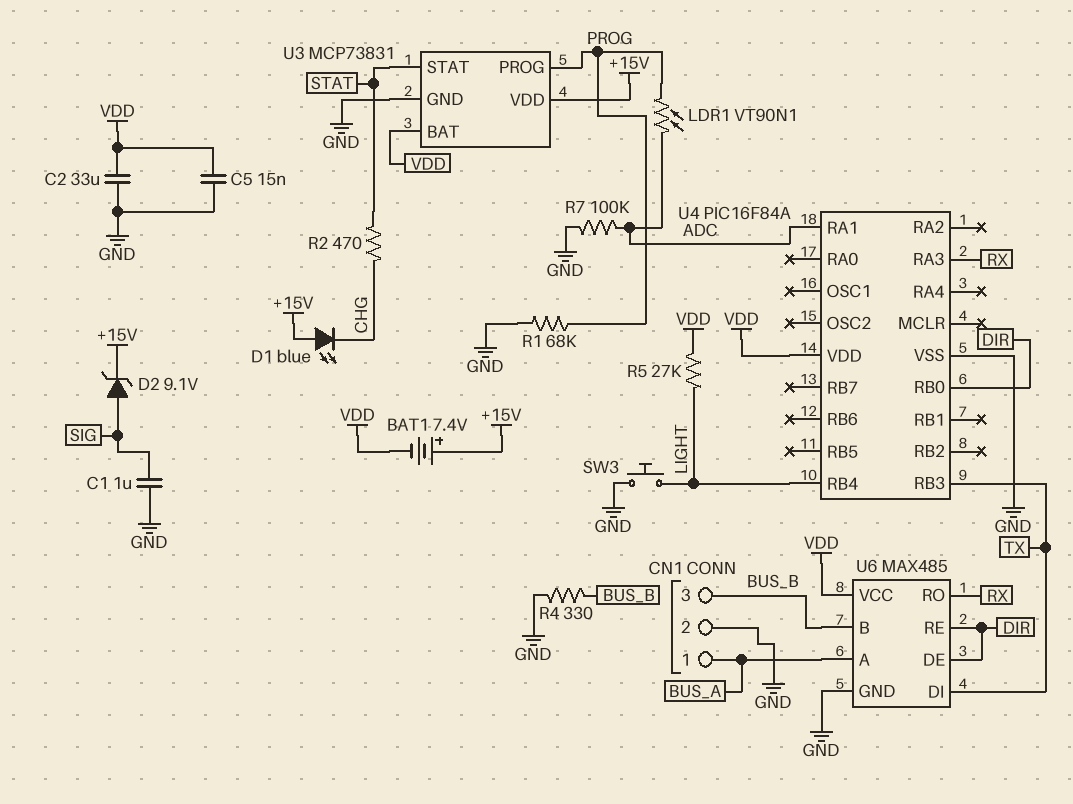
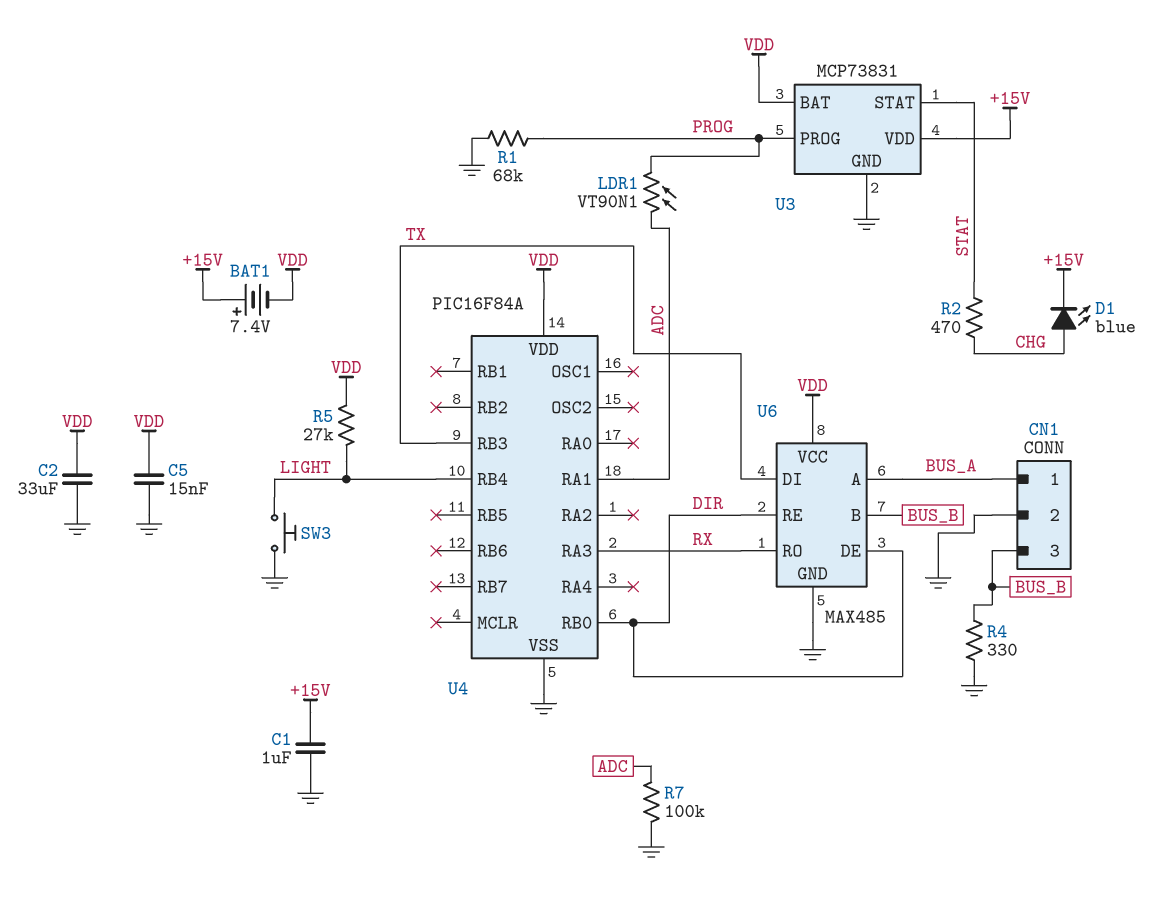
C1: 1uF (GND, SIG) -> 1uF (+15V, GND)
D1: LED blue (A +15V, K CHG) -> LED blue (A CHG, K +15V)
D2: zener 9.1V (A SIG, K +15V) -> none

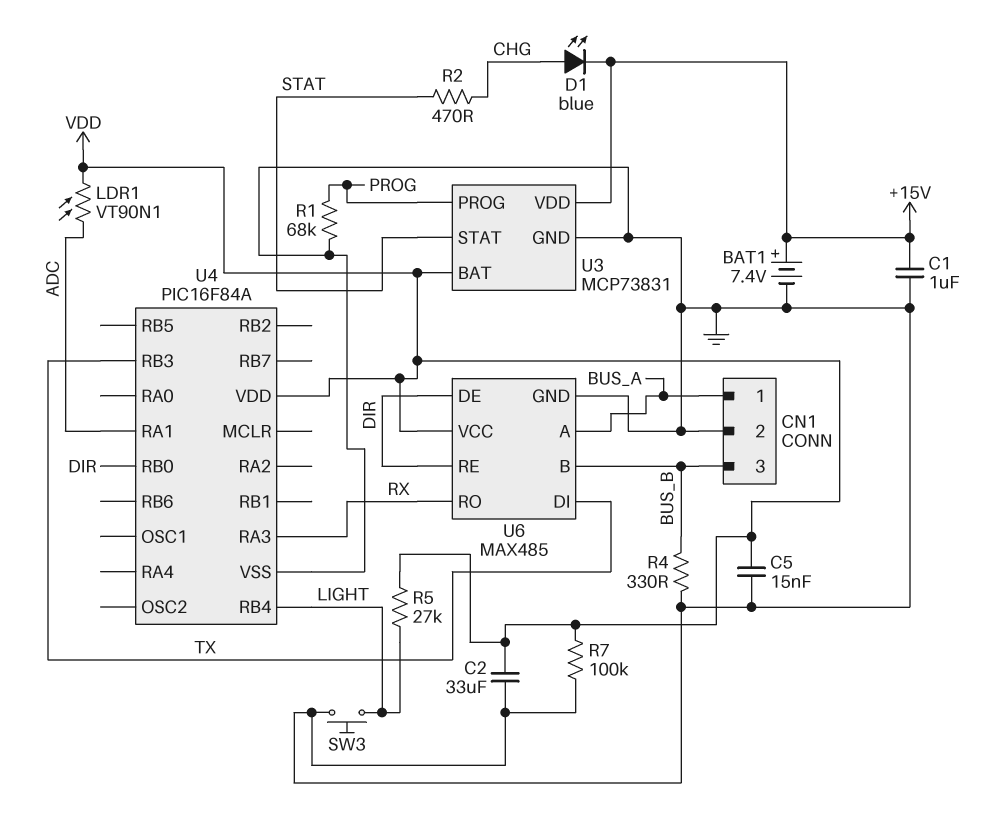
BAT1: 7.4V (plus +15V, minus VDD) -> 7.4V (plus +15V, minus GND)
LDR1: VT90N1 (ADC, PROG) -> VT90N1 (ADC, VDD)
R7: 100k (ADC, GND) -> 100k (GND, VDD)

